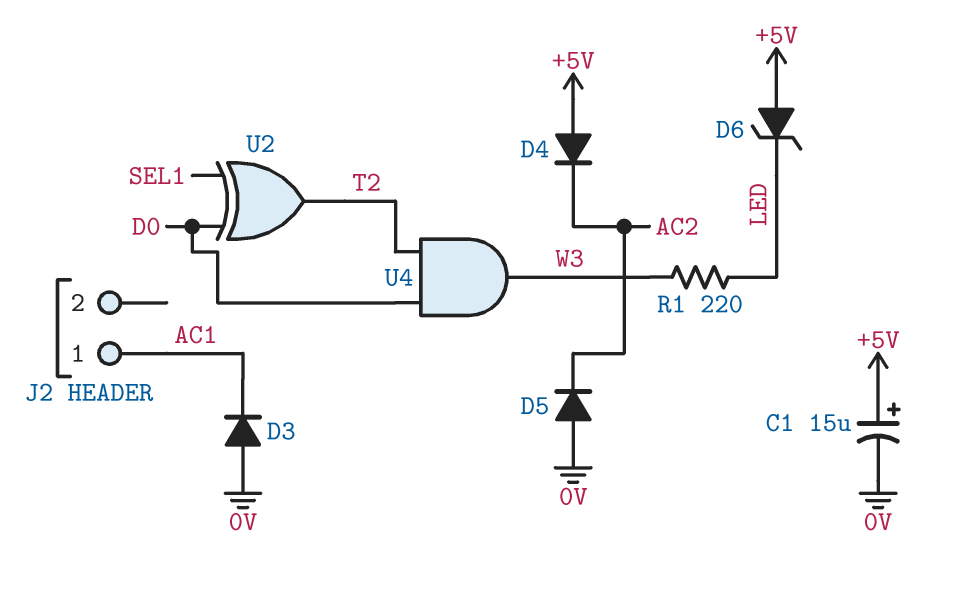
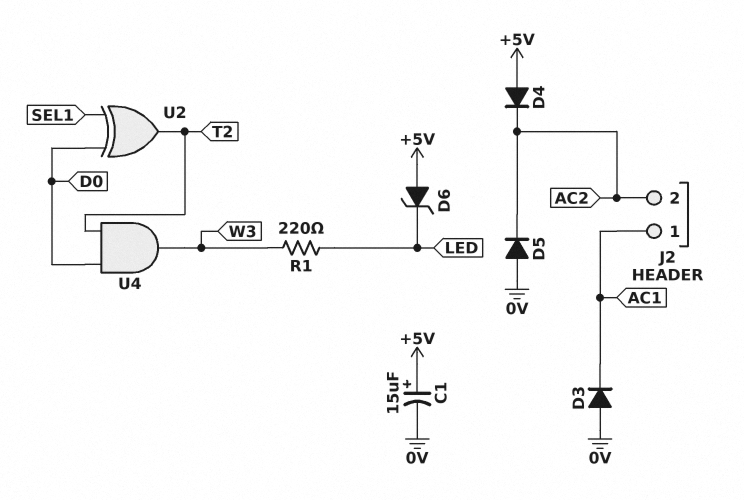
J2 pin 2: none -> AC2

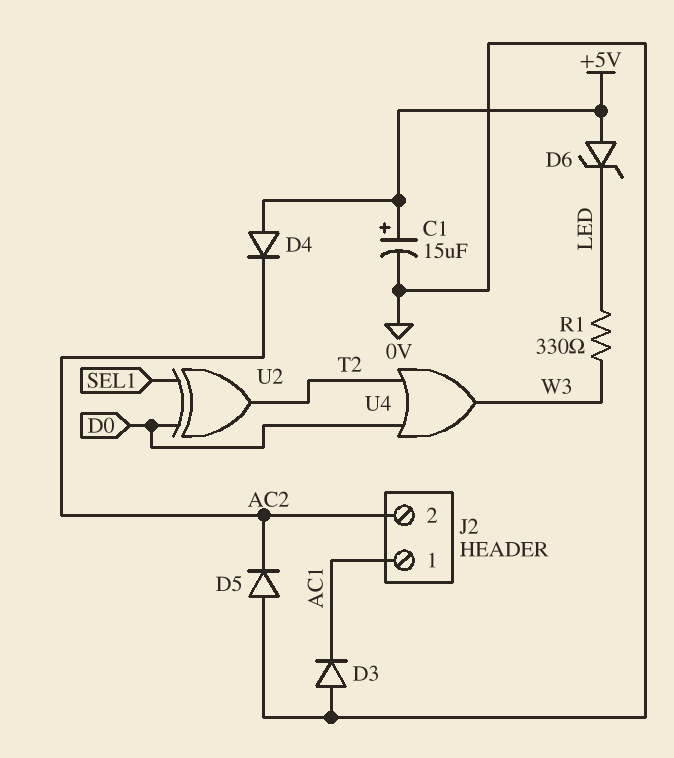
R1: 220 (LED, W3) -> 330 (LED, W3)
U4: AND (in D0, in T2, out W3) -> OR (in D0, in T2, out W3)

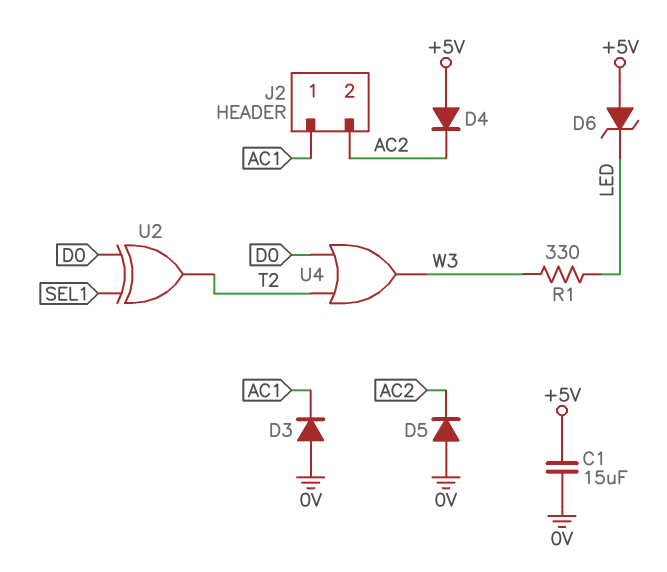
C1: 15uF (plus +5V, minus 0V) -> 15uF (+5V, 0V)

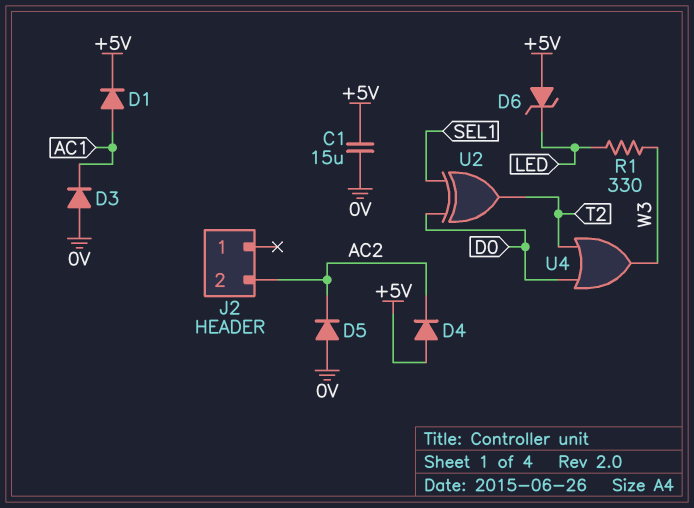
D1: none -> diode (A AC1, K +5V)
J2 pin 1: AC1 -> none

